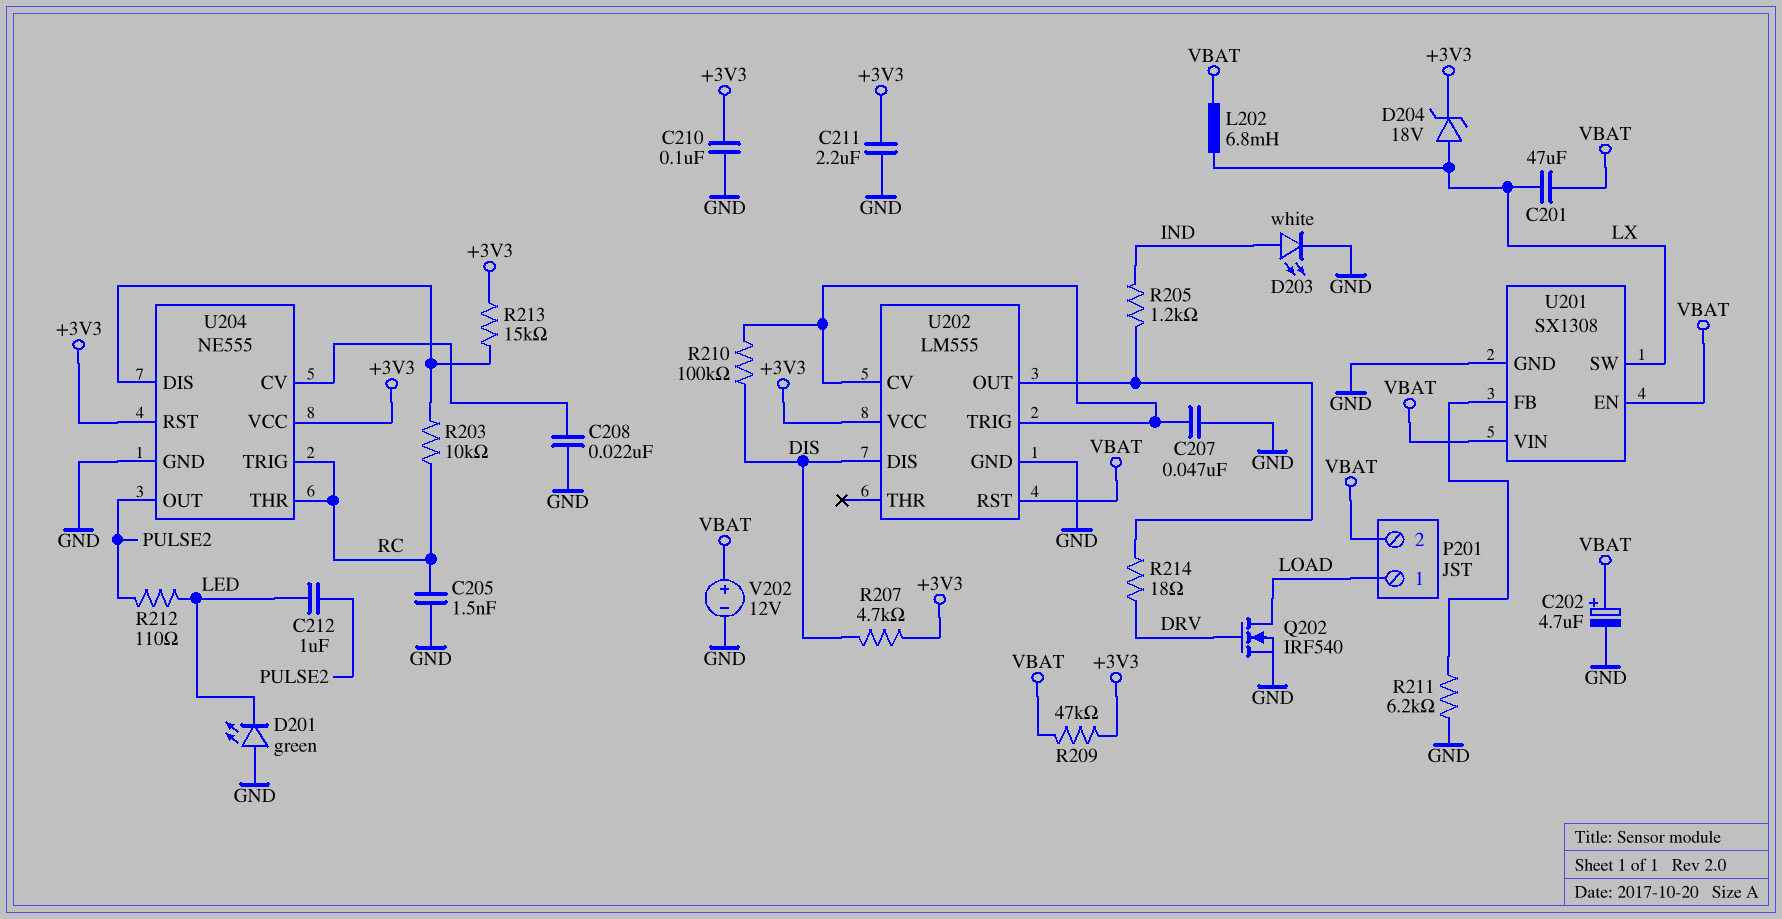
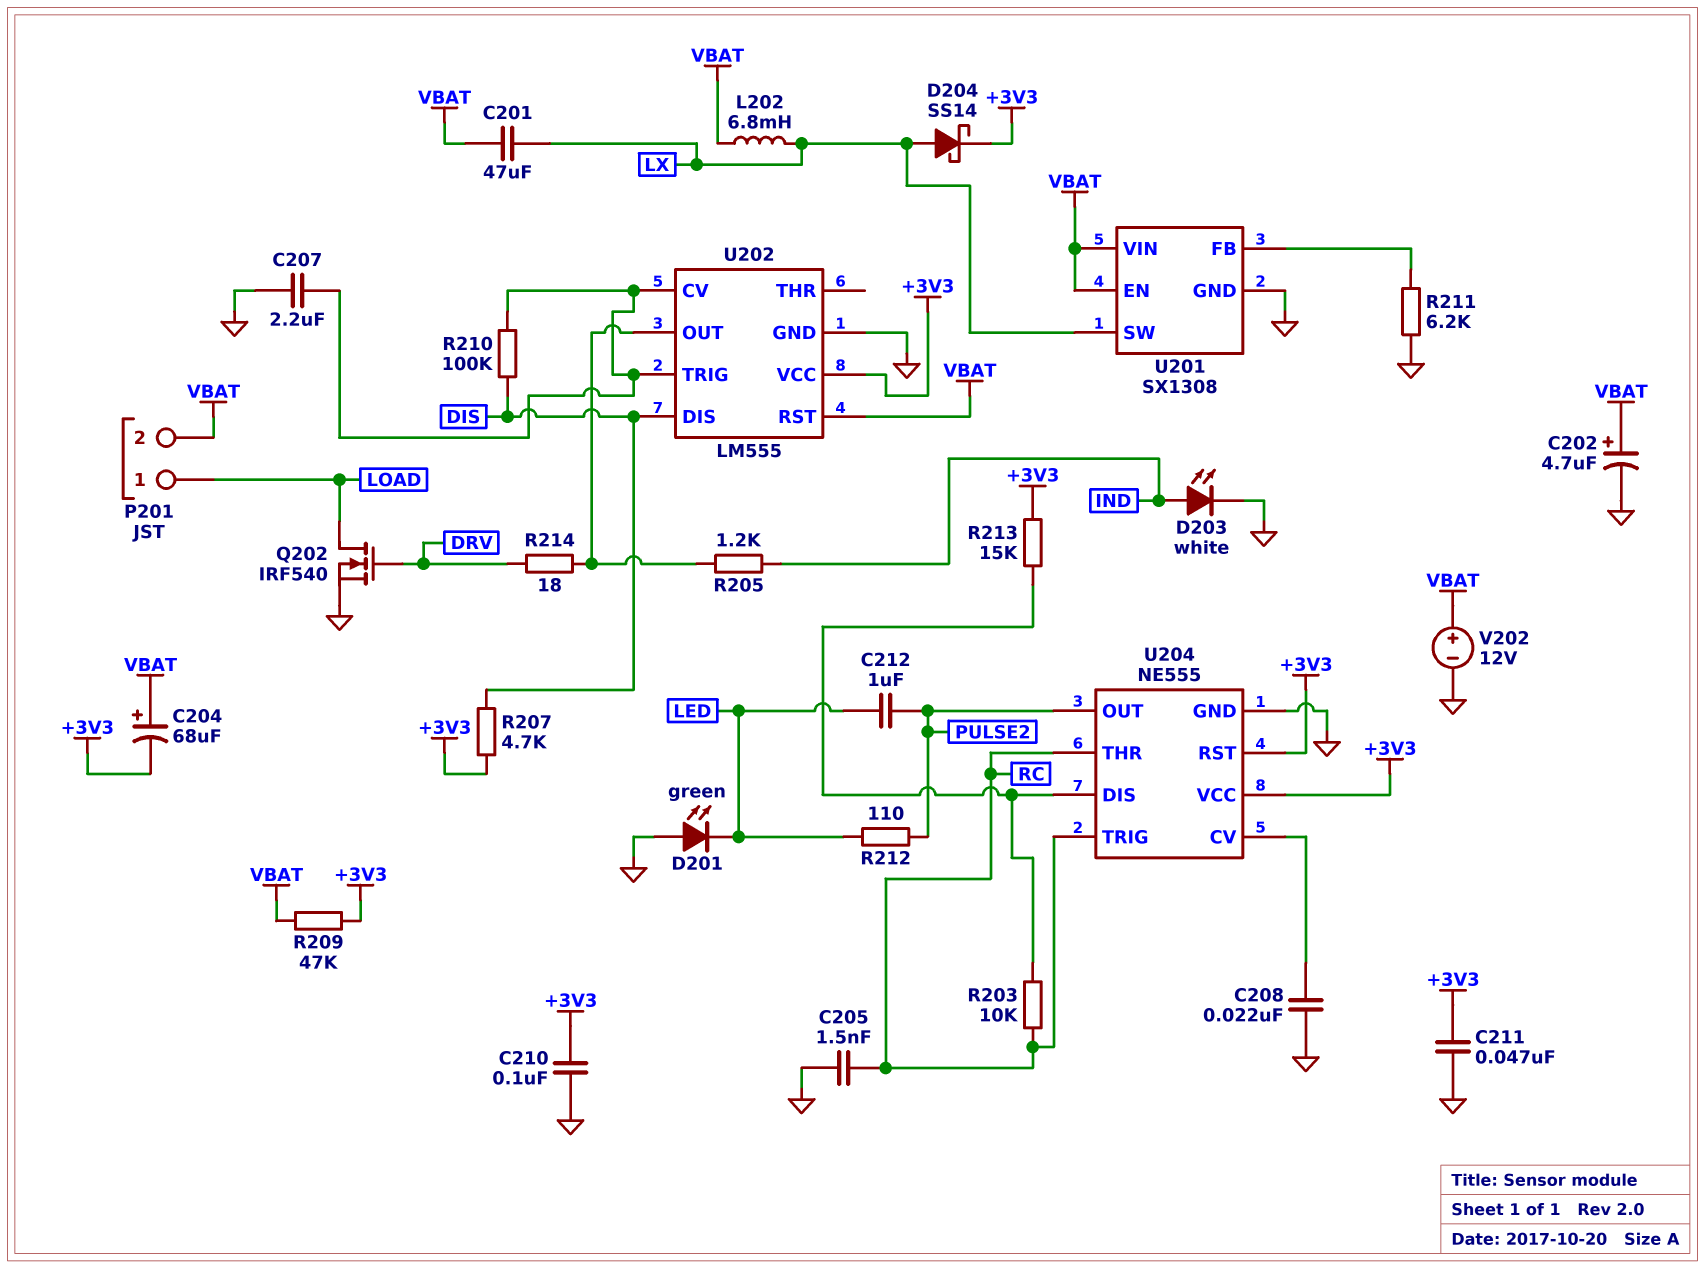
C204: none -> 68uF (plus VBAT, minus +3V3)
C207: 47nF (GND, U202/CV) -> 2.2uF (GND, U202/CV)
C211: 2.2uF (+3V3, GND) -> 47nF (+3V3, GND)
D204: zener 18V (A LX, K +3V3) -> schottky SS14 (A LX, K +3V3)

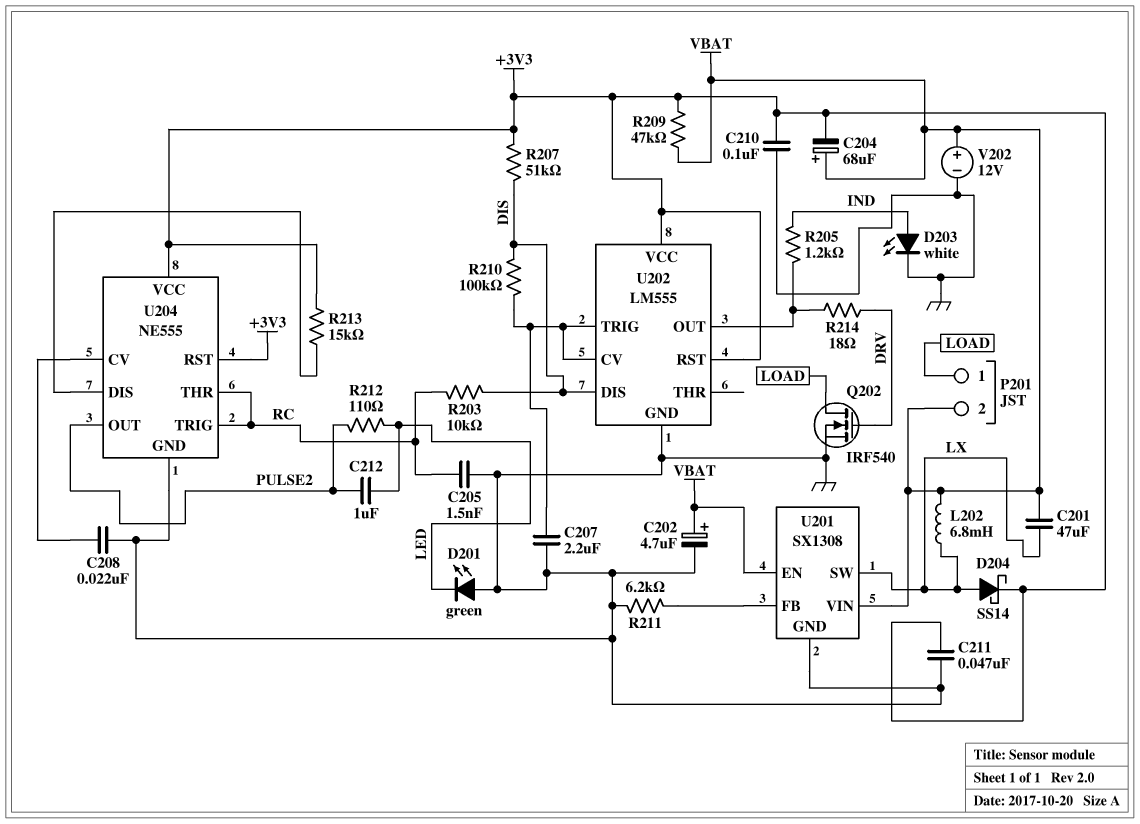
R203: 10k (RC, U204/DIS) -> 10k (DIS, RC)
R207: 4.7k (+3V3, DIS) -> 51k (+3V3, DIS)
U202 pin RST: VBAT -> +3V3

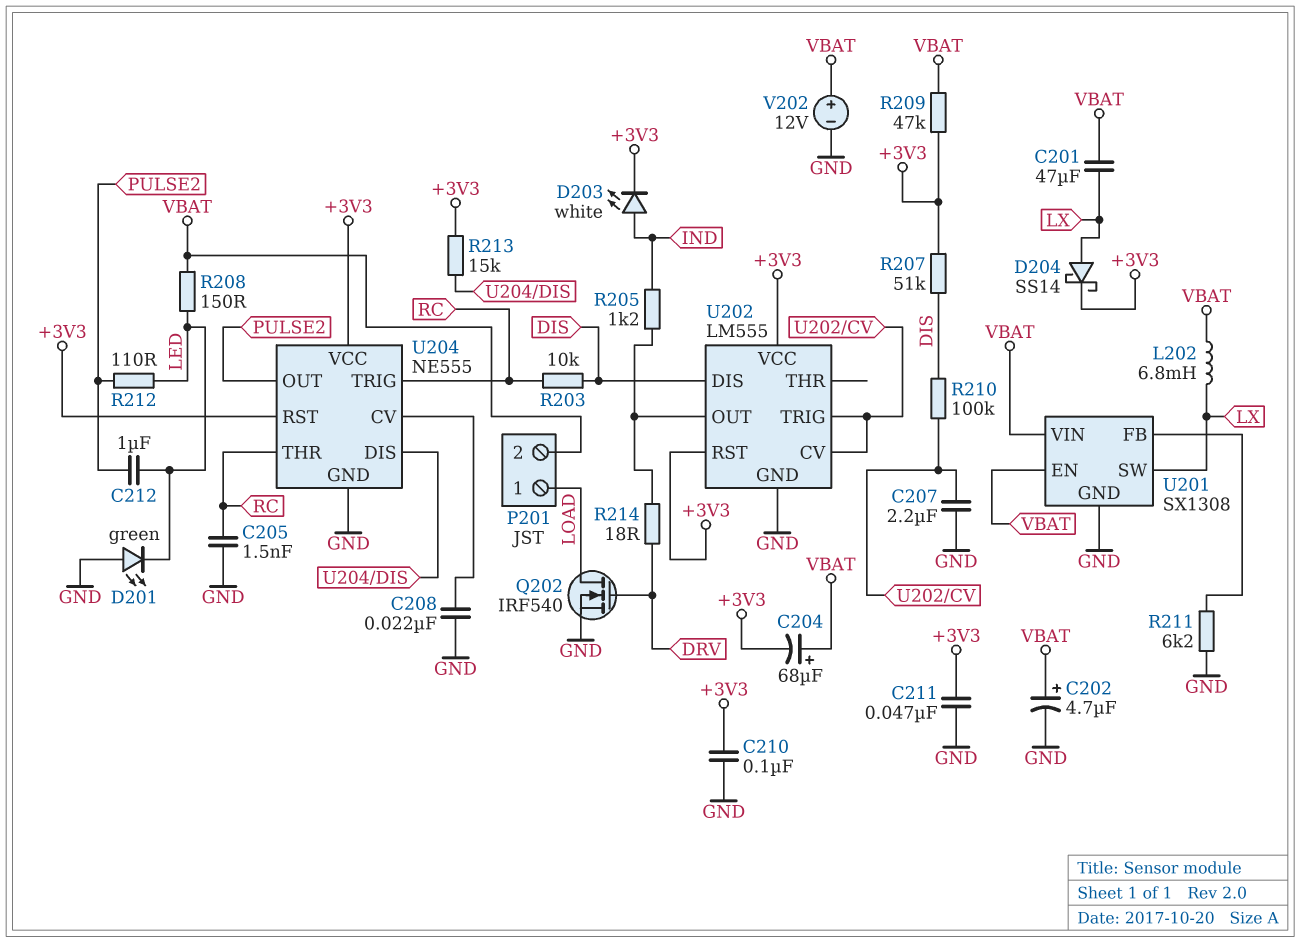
D203: LED white (A IND, K GND) -> LED white (A IND, K +3V3)
R208: none -> 150 (LED, VBAT)

